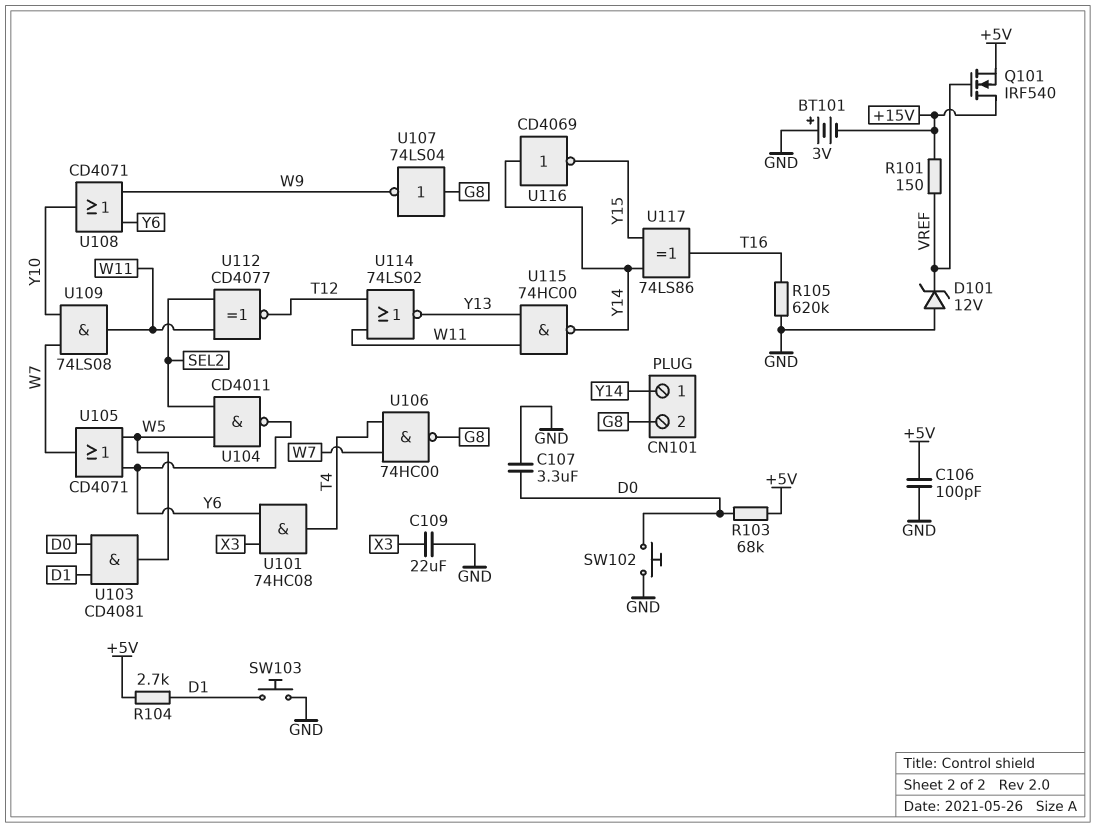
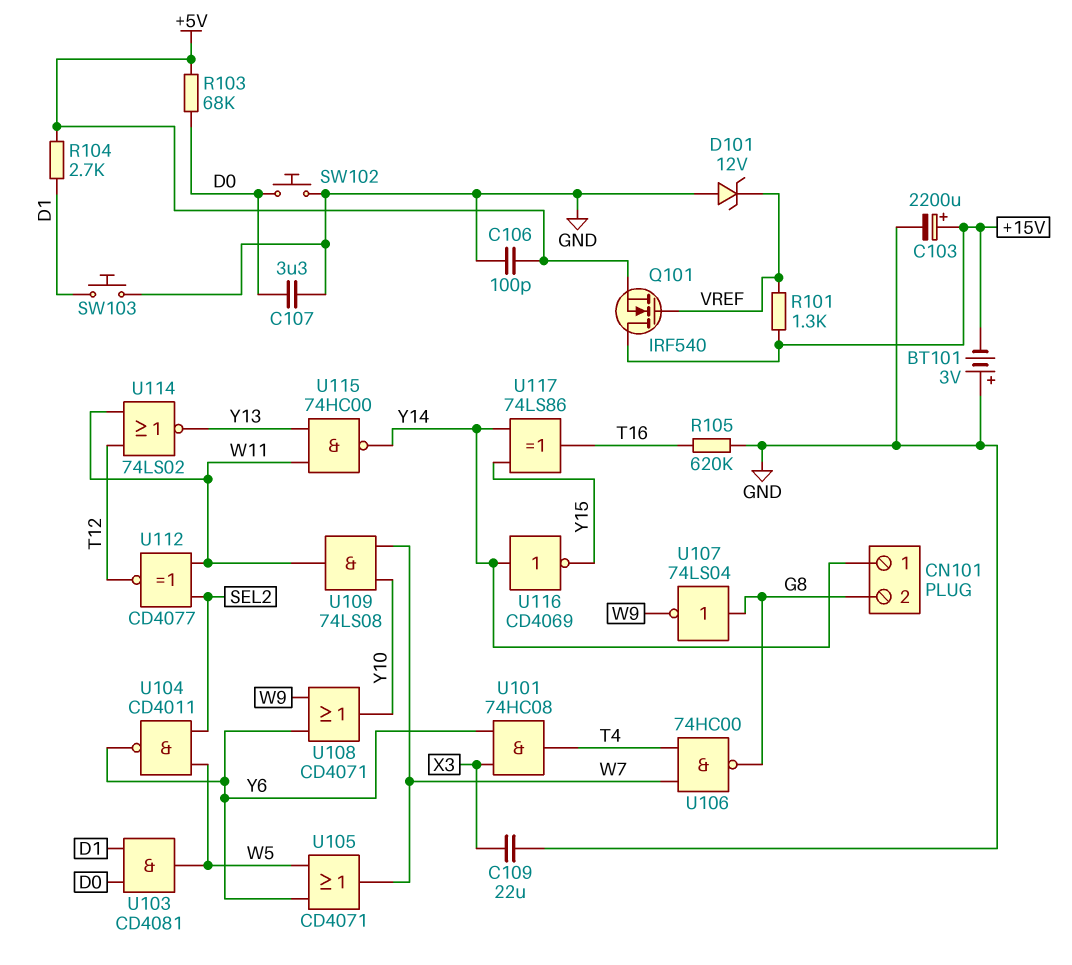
C103: none -> 2200uF (plus +15V, minus GND)
R101: 150 (+15V, VREF) -> 1.3k (+15V, VREF)

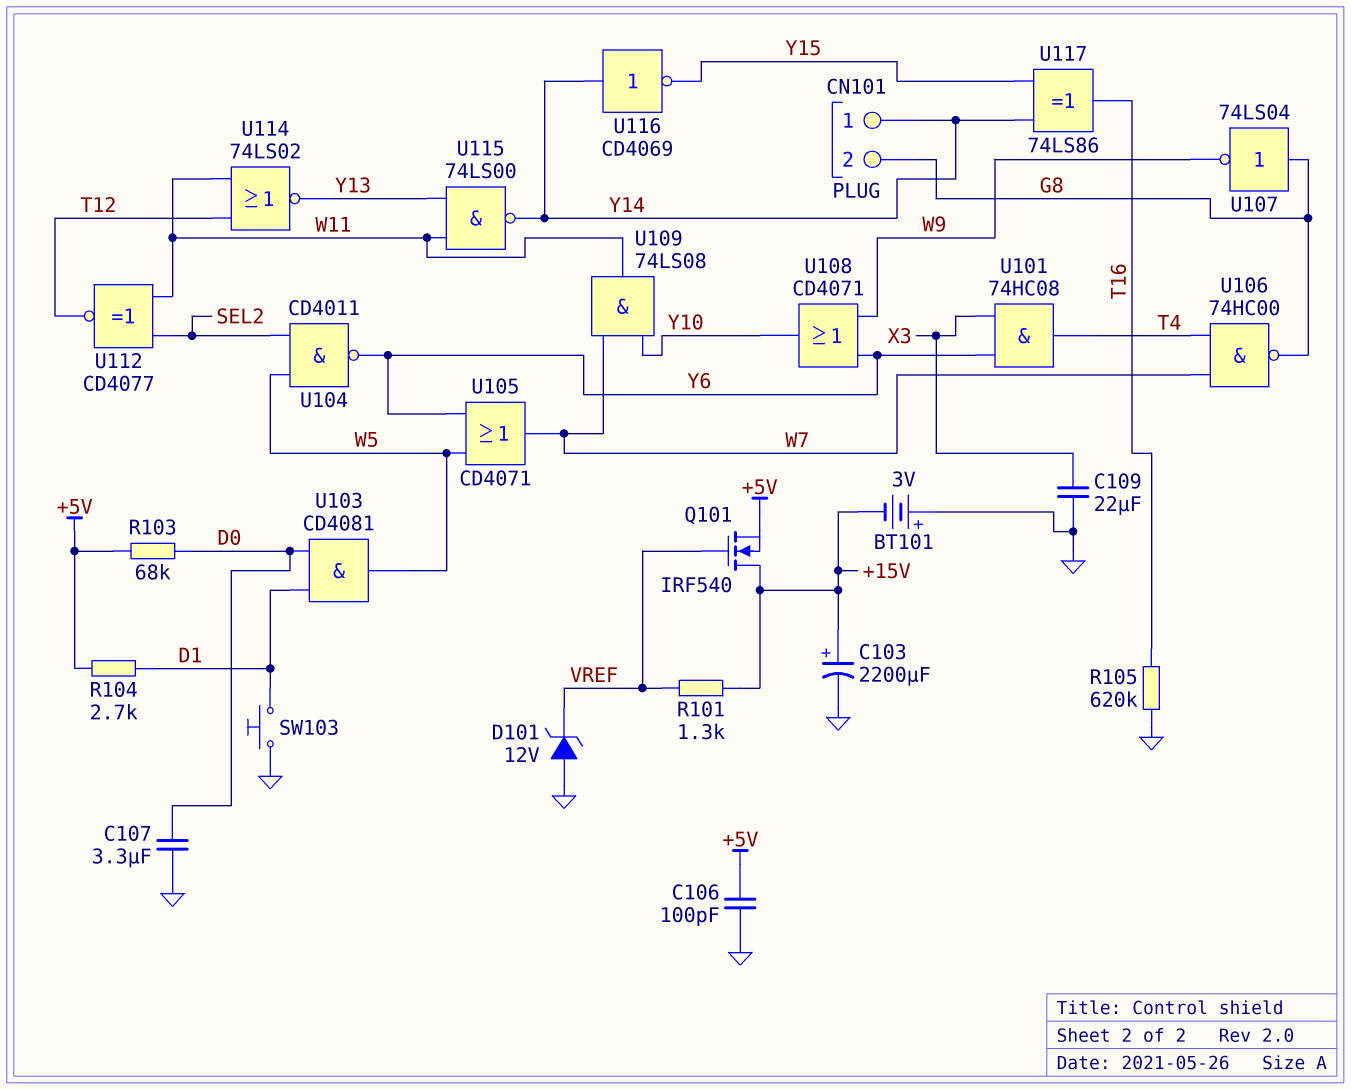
SW102: button (D0, GND) -> none
U115: NAND 74HC00 (in W11, in Y13, out Y14) -> NAND 74LS00 (in W11, in Y13, out Y14)

